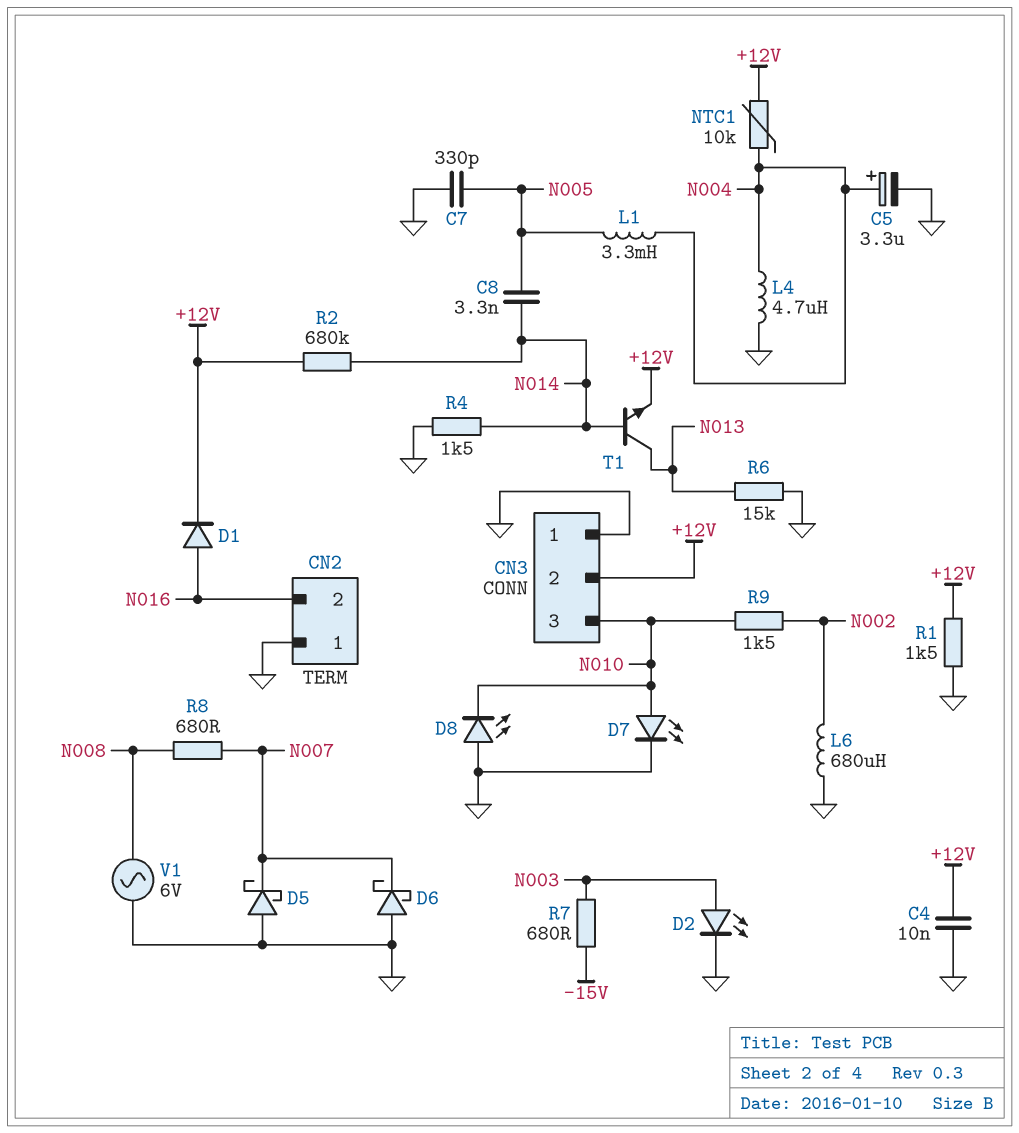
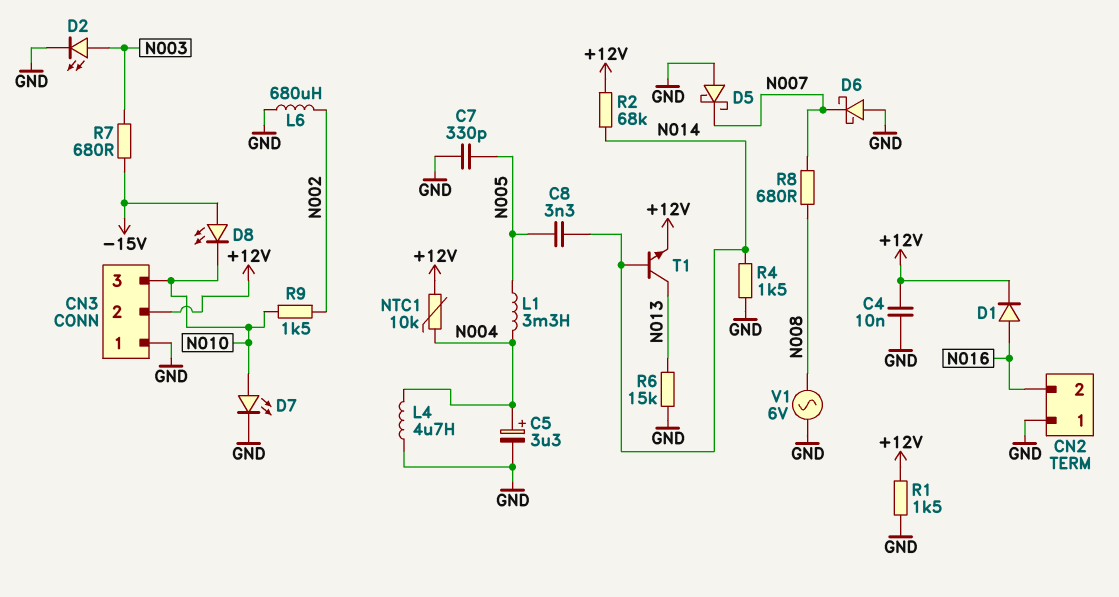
D8: LED (A GND, K N010) -> LED (A -15V, K N010)
R2: 680k (+12V, N014) -> 68k (+12V, N014)

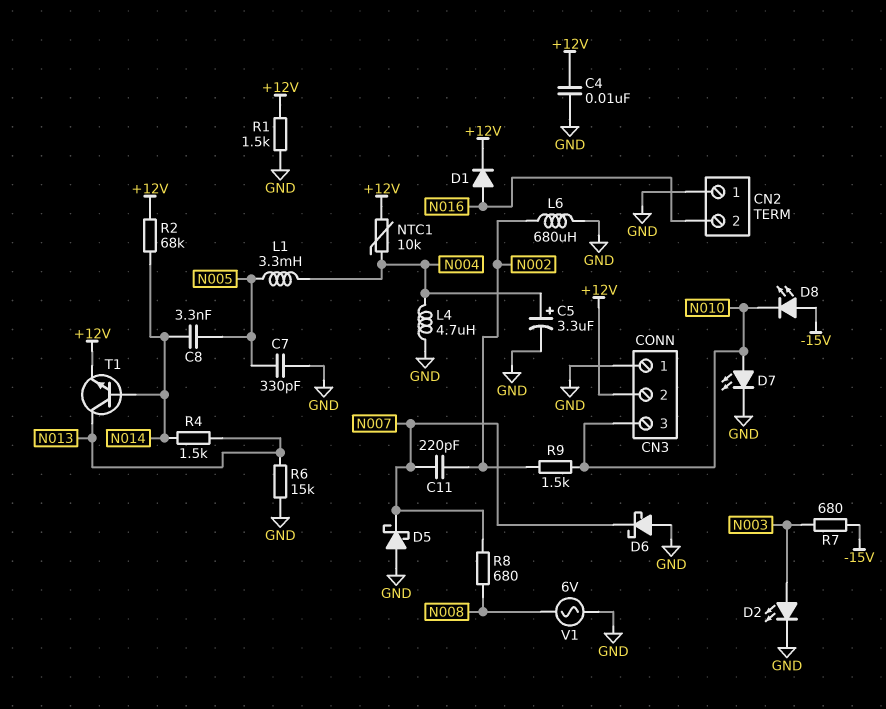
C11: none -> 220pF (N002, N007)
R4: 1.5k (GND, N014) -> 1.5k (N013, N014)

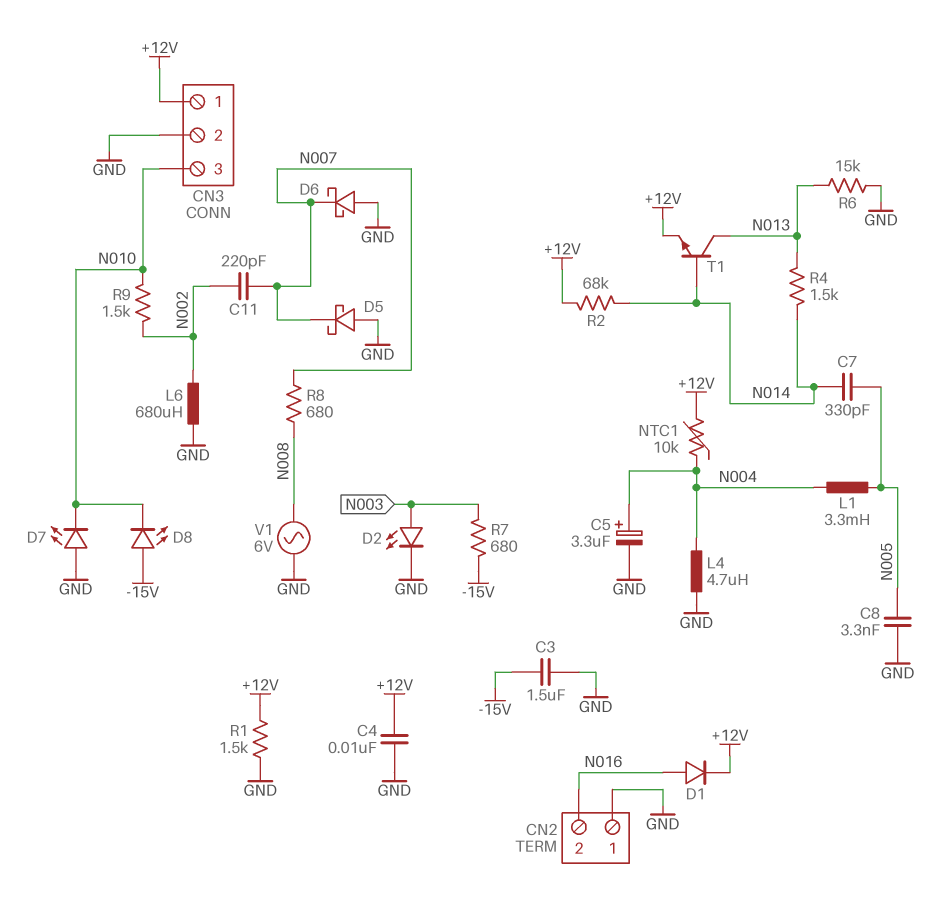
C3: none -> 1.5uF (-15V, GND)
C7: 330pF (GND, N005) -> 330pF (N005, N014)
C8: 3.3nF (N005, N014) -> 3.3nF (GND, N005)
CN3 pin 1: GND -> +12V
CN3 pin 2: +12V -> GND
D7: LED (A N010, K GND) -> LED (A GND, K N010)

